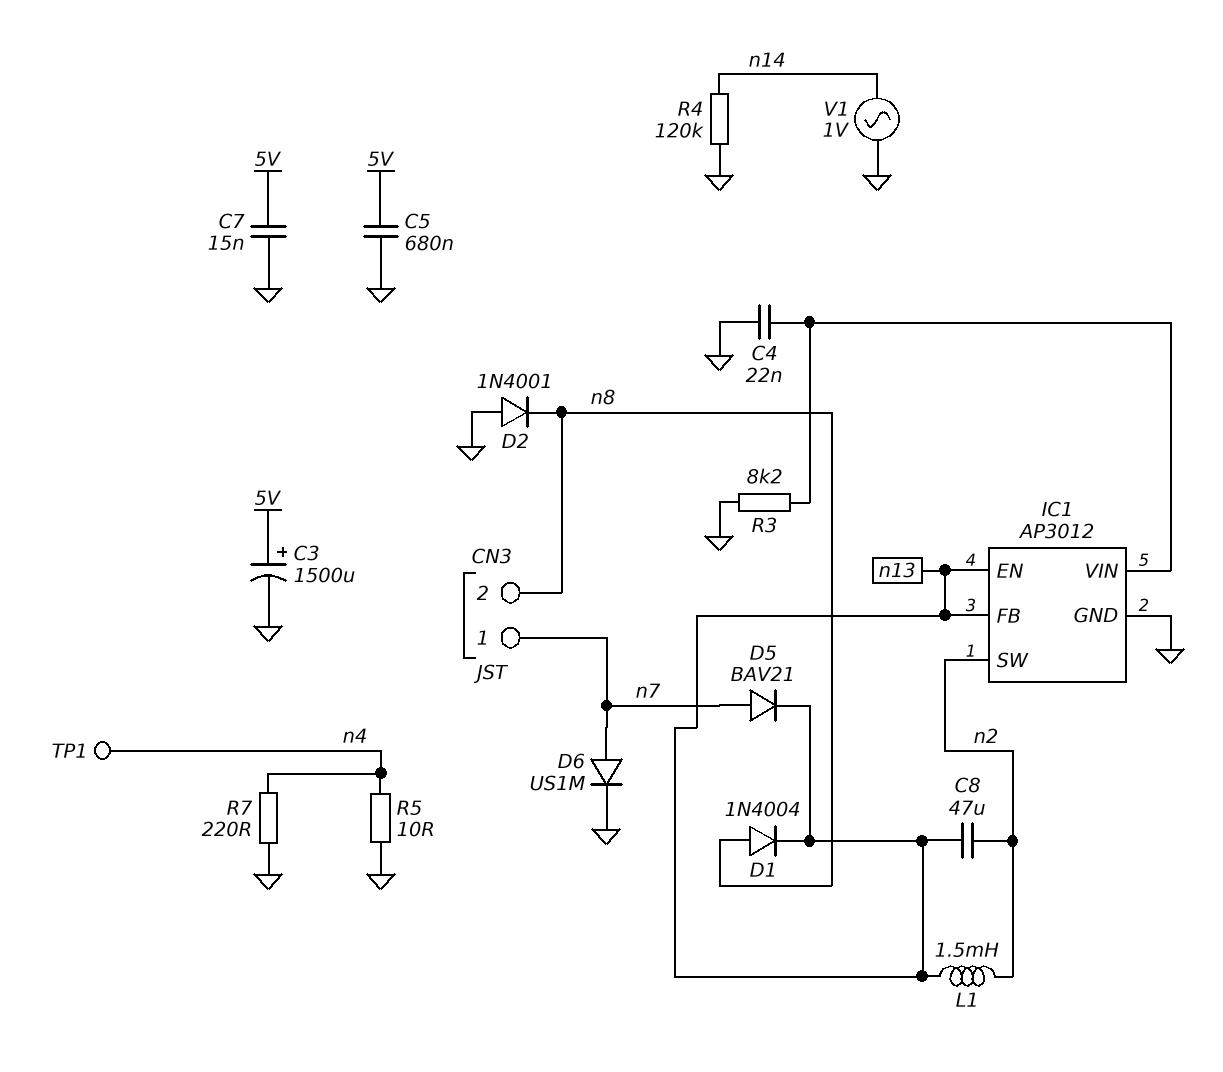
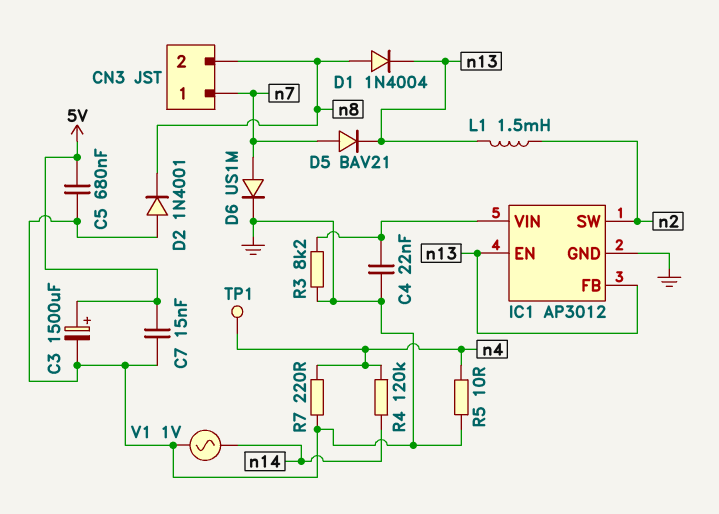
C8: 47uF (n2, n13) -> none
R4: 120k (GND, n14) -> 120k (n4, n14)

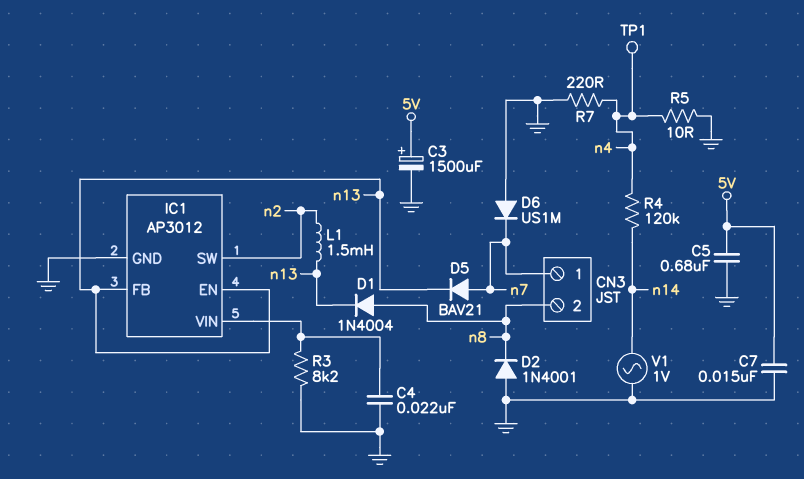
D6: diode US1M (A n7, K GND) -> diode US1M (A GND, K n7)

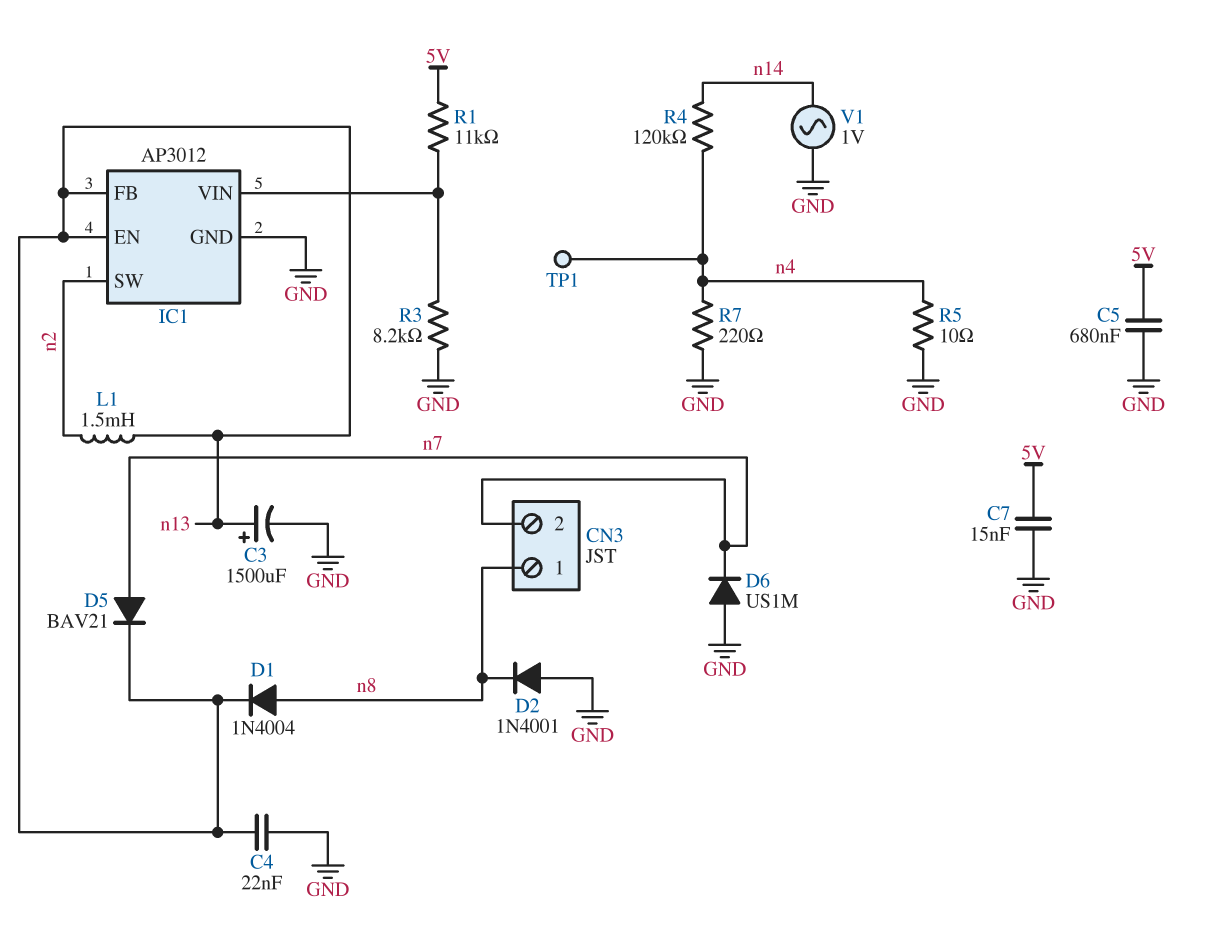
C3: 1500uF (plus 5V, minus GND) -> 1500uF (plus n13, minus GND)
C4: 22nF (GND, IC1/VIN) -> 22nF (GND, n13)
CN3 pin 1: n7 -> n8
CN3 pin 2: n8 -> n7
R1: none -> 11k (5V, IC1/VIN)

